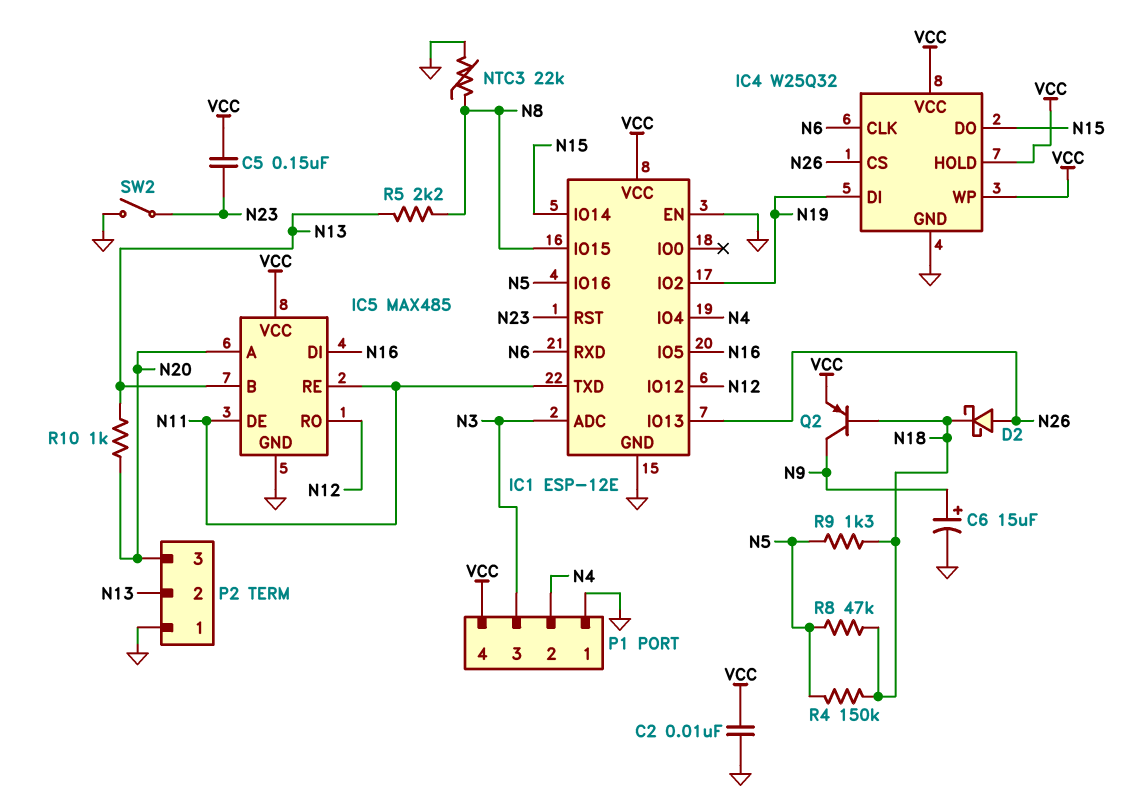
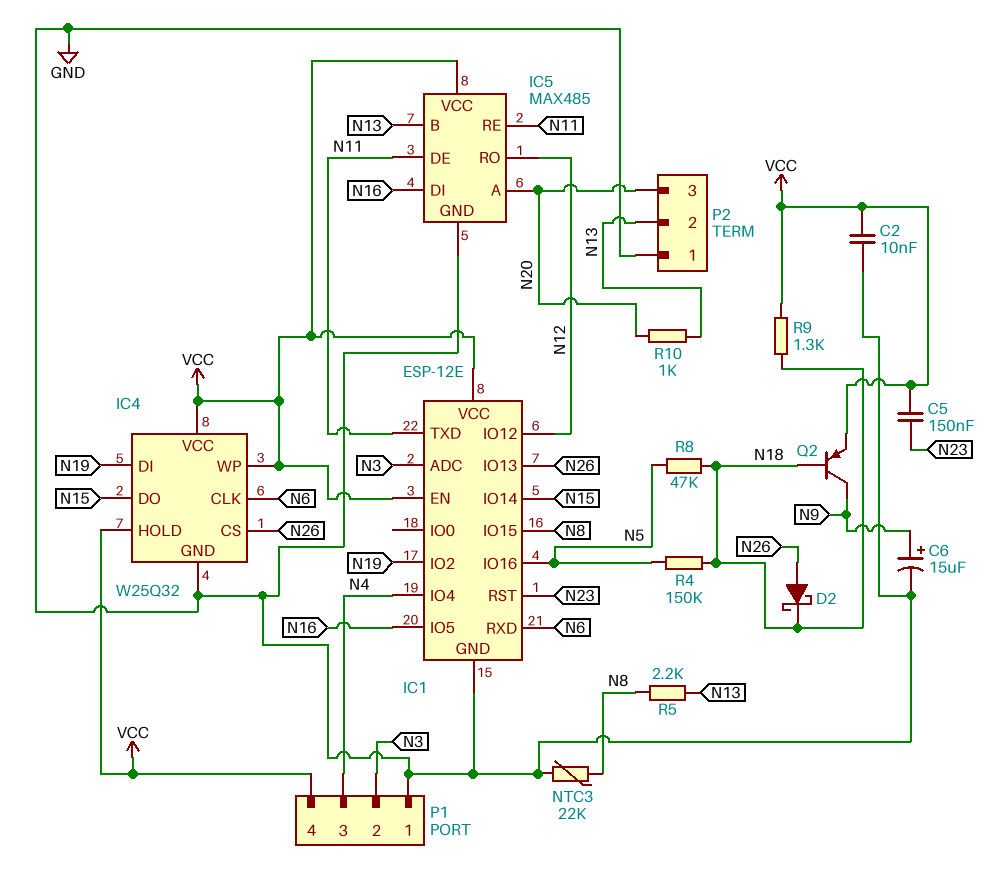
IC1 pin EN: GND -> VCC
P1 pin 2: N4 -> N3
P1 pin 3: N3 -> N4
R9: 1.3k (N5, N18) -> 1.3k (N18, VCC)
SW2: switch (GND, N23) -> none

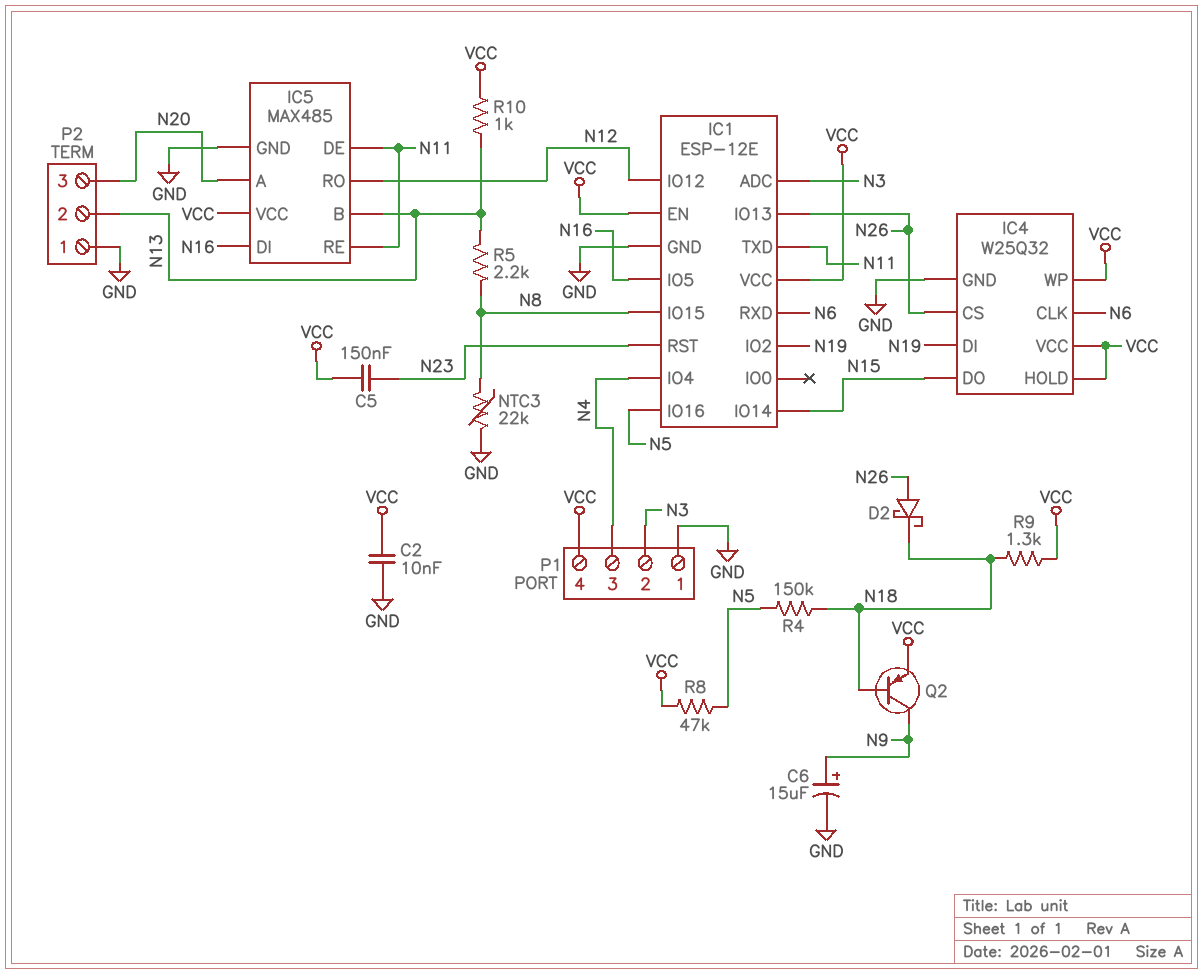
R8: 47k (N5, N18) -> 47k (N5, VCC)
R10: 1k (N13, N20) -> 1k (N13, VCC)

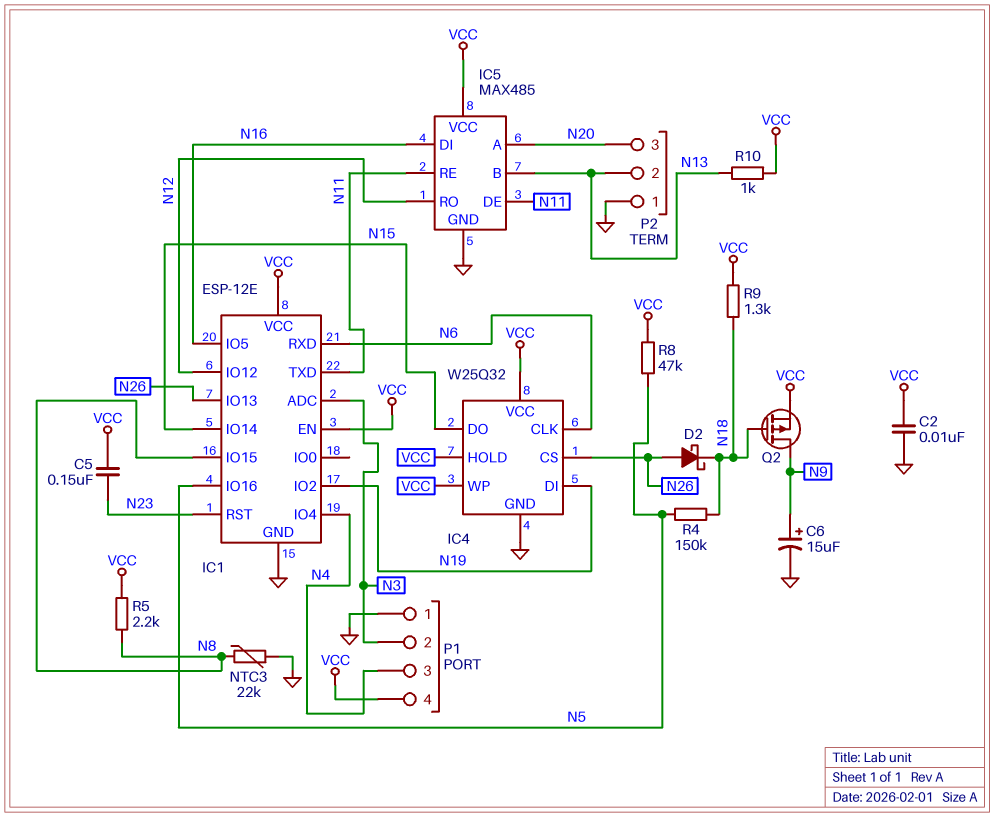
Q2: PNP (B N18, C N9, E VCC) -> PMOS (G N18, D N9, S VCC)
R5: 2.2k (N8, N13) -> 2.2k (N8, VCC)

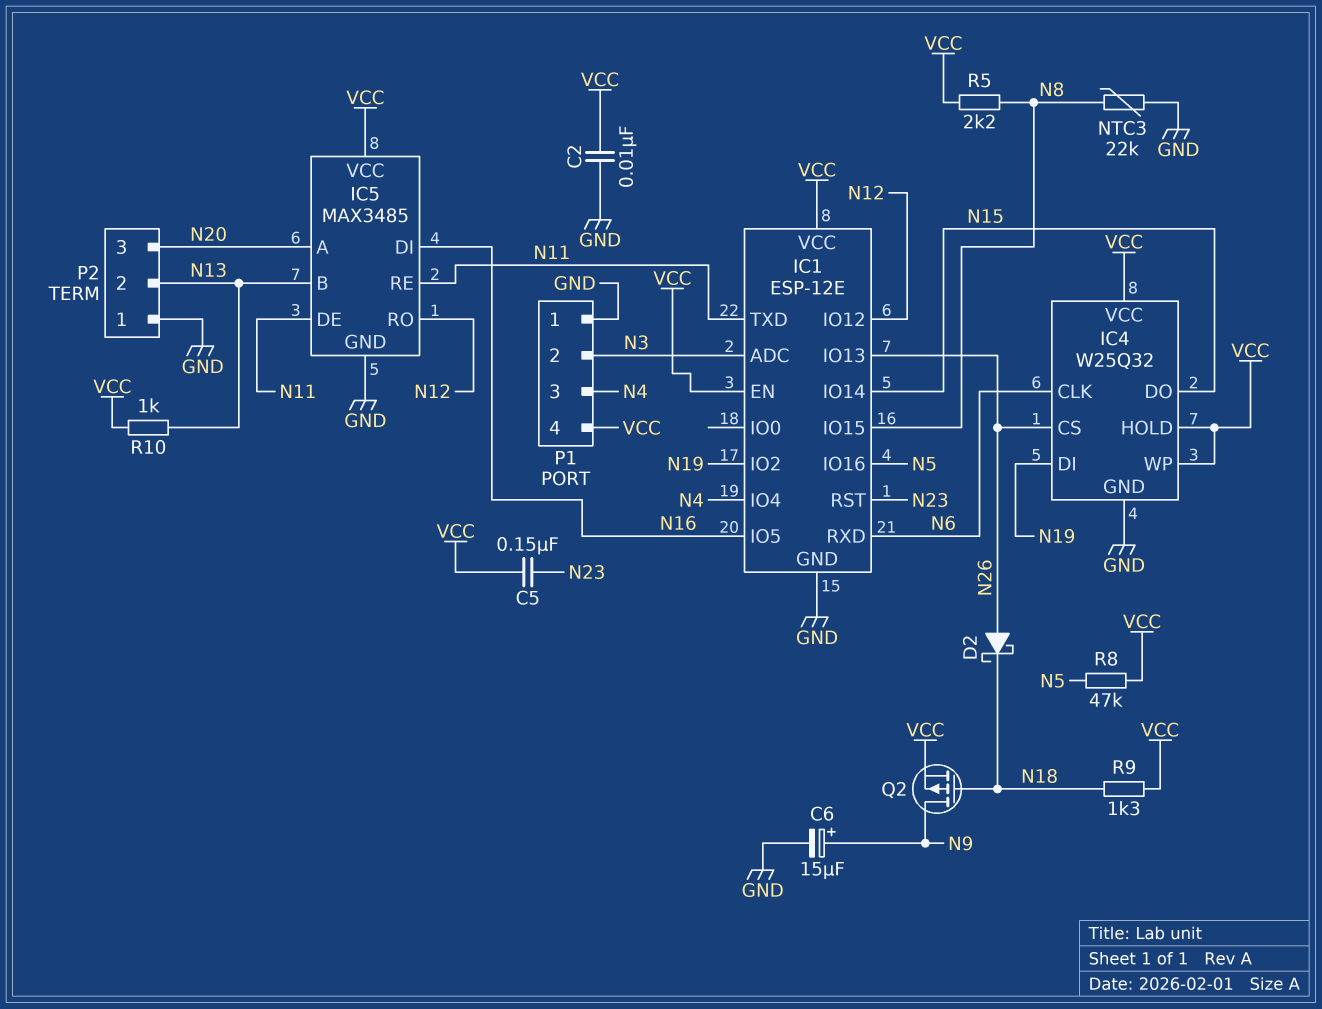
IC5: MAX485 -> MAX3485
R4: 150k (N5, N18) -> none

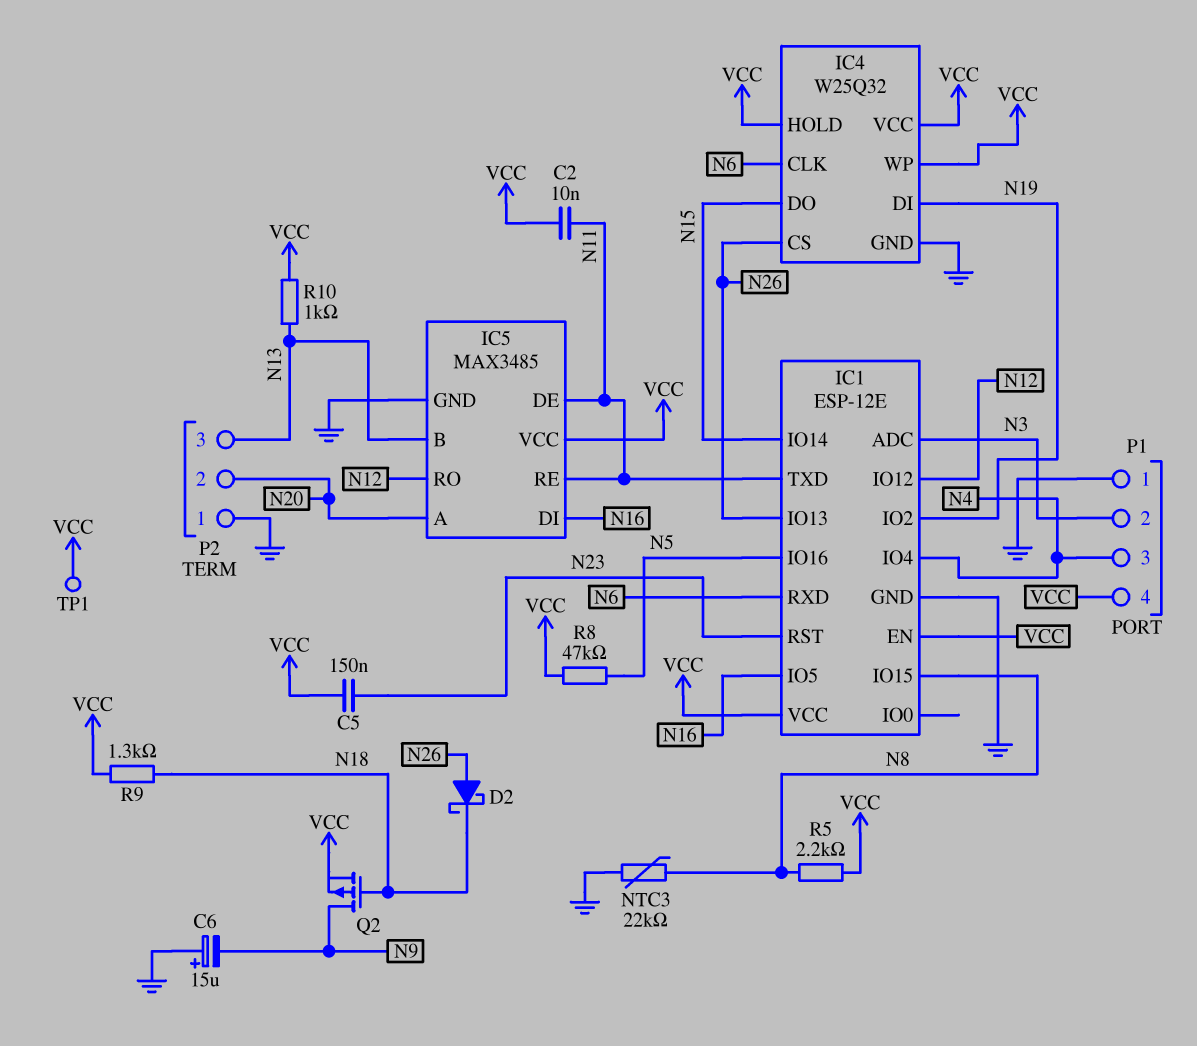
C2: 10nF (GND, VCC) -> 10nF (N11, VCC)
C6: 15uF (plus N9, minus GND) -> 15uF (plus GND, minus N9)
P2 pin 2: N13 -> N20
P2 pin 3: N20 -> N13
TP1: none -> test point (VCC)

